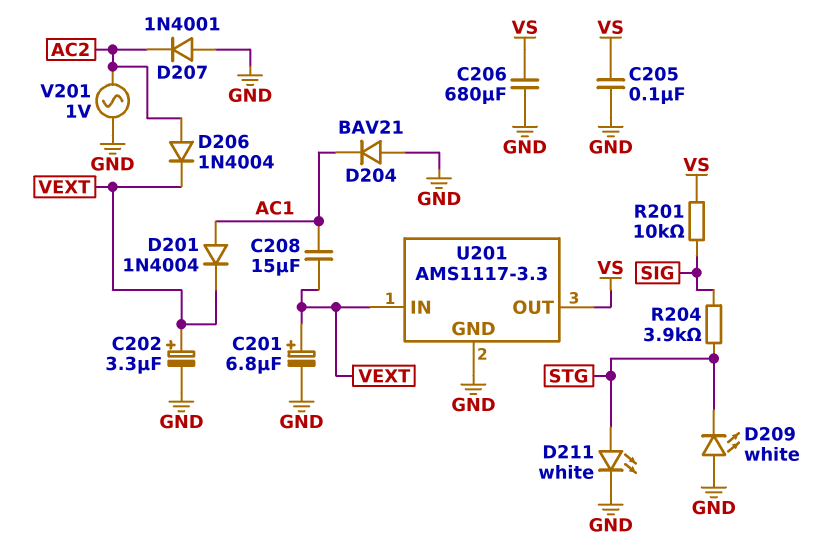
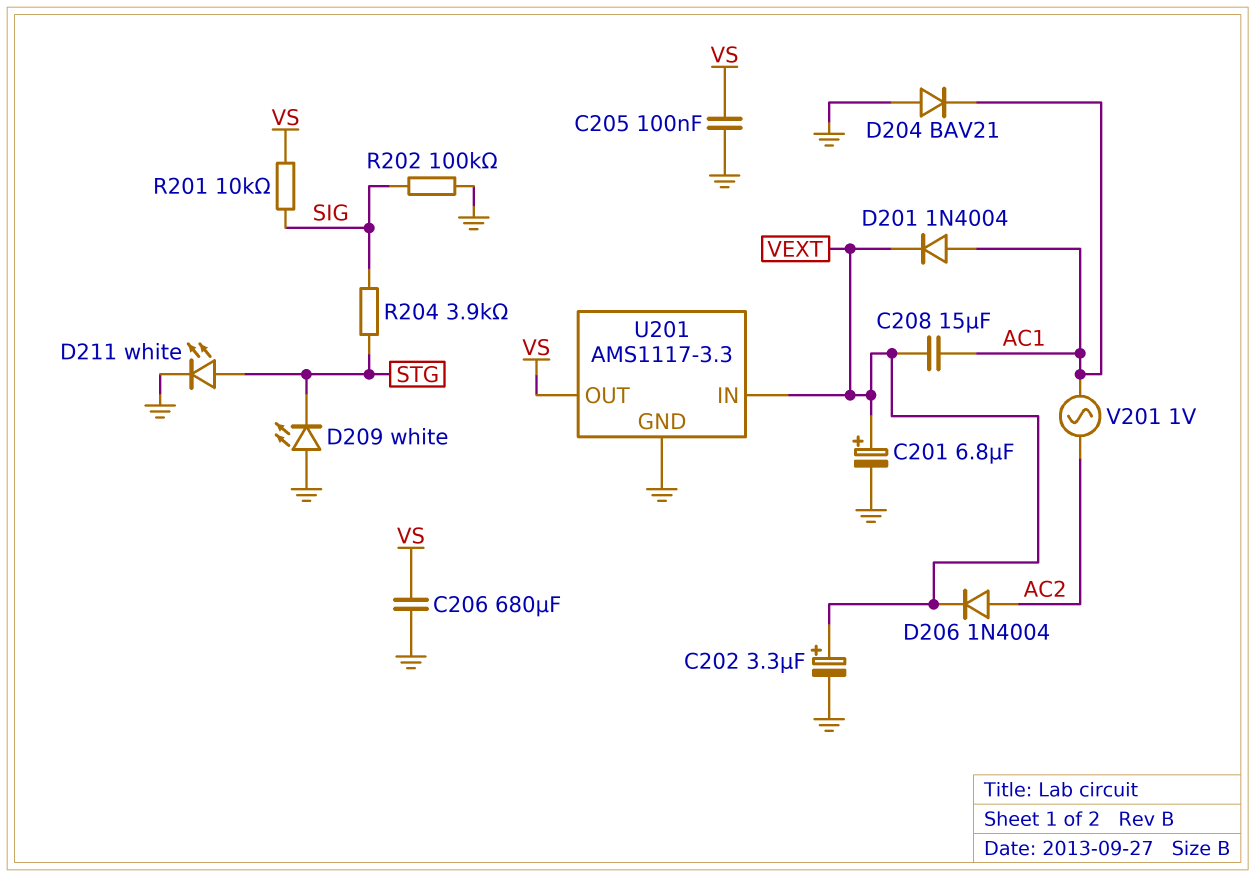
D207: diode 1N4001 (A GND, K AC2) -> none
R202: none -> 100k (GND, SIG)
V201: AC 1V (AC2, GND) -> AC 1V (AC1, AC2)

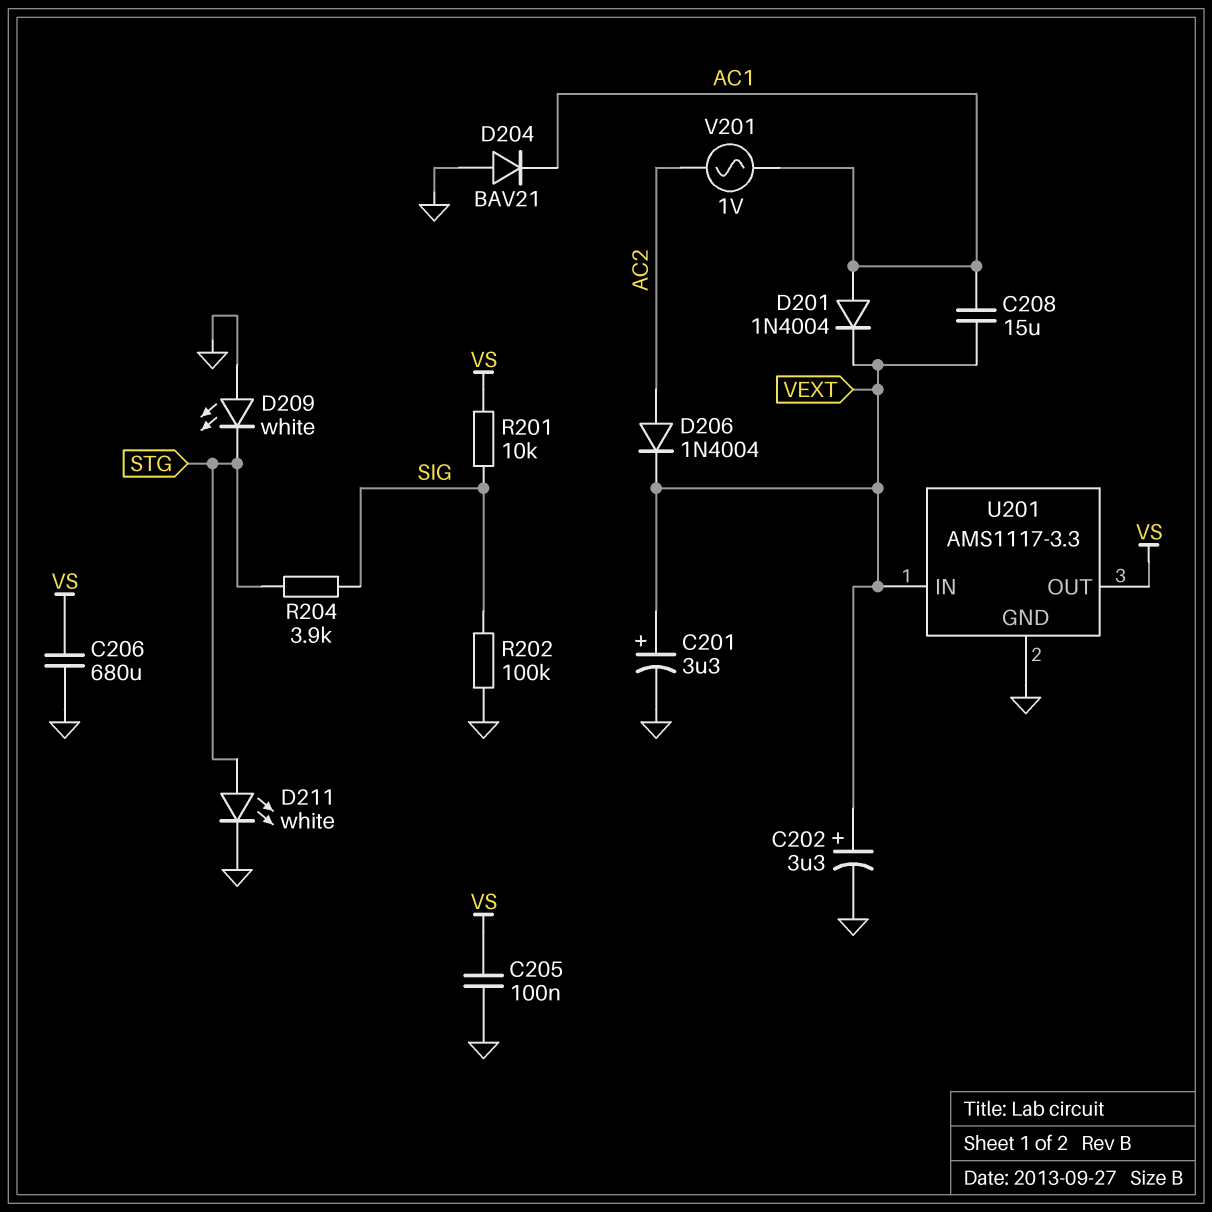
C201: 6.8uF (plus VEXT, minus GND) -> 3.3uF (plus VEXT, minus GND)

